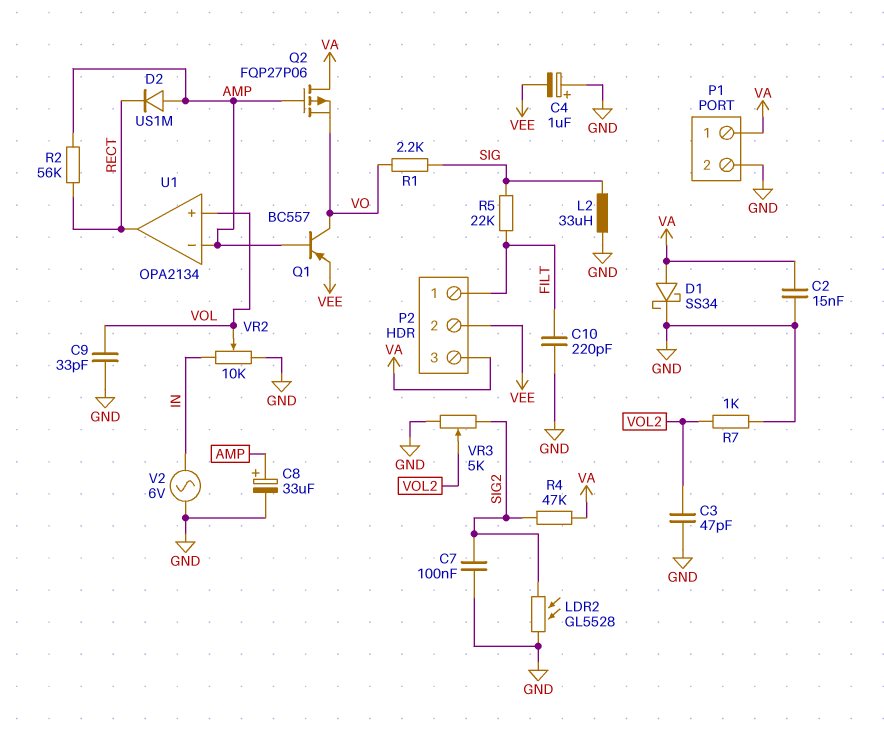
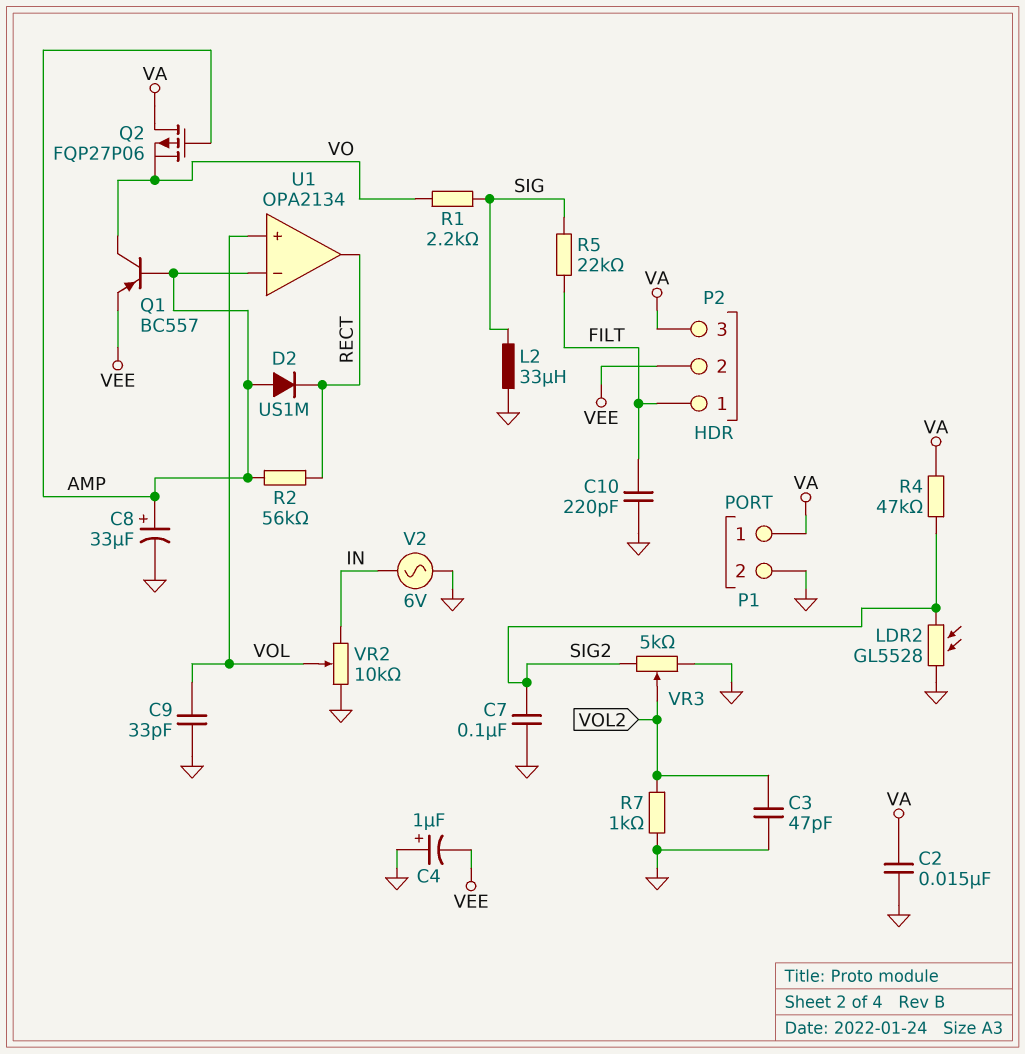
D1: schottky SS34 (A VA, K GND) -> none

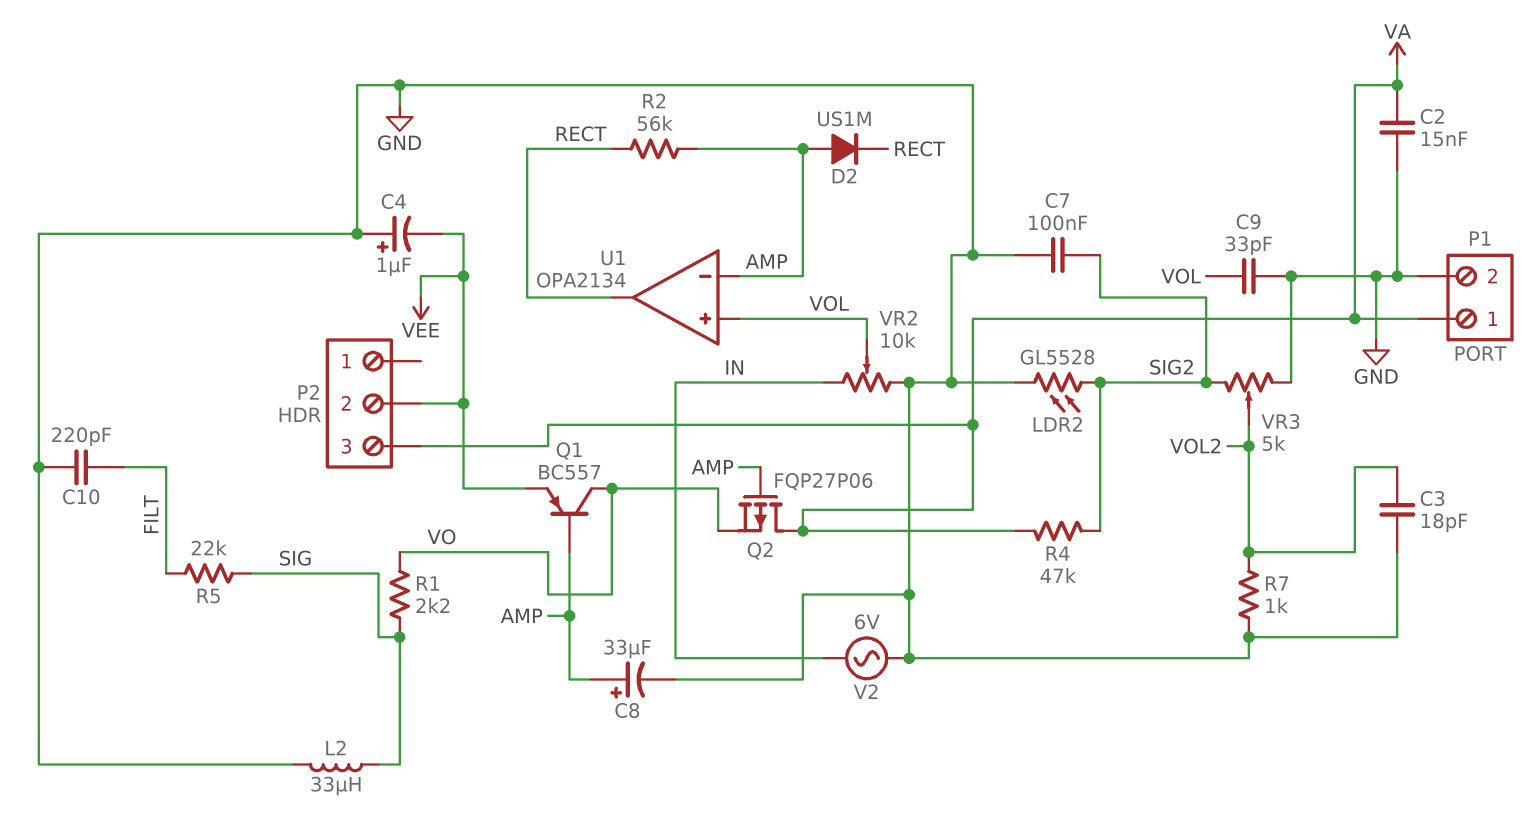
C3: 47pF (GND, VOL2) -> 18pF (GND, VOL2)
P2 pin 1: FILT -> none

